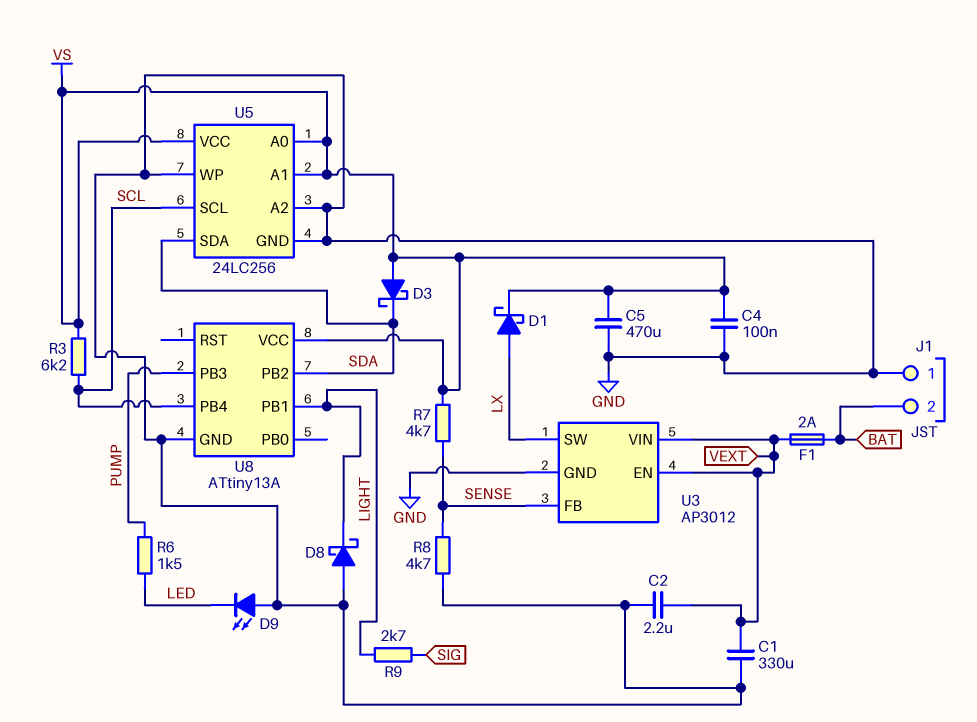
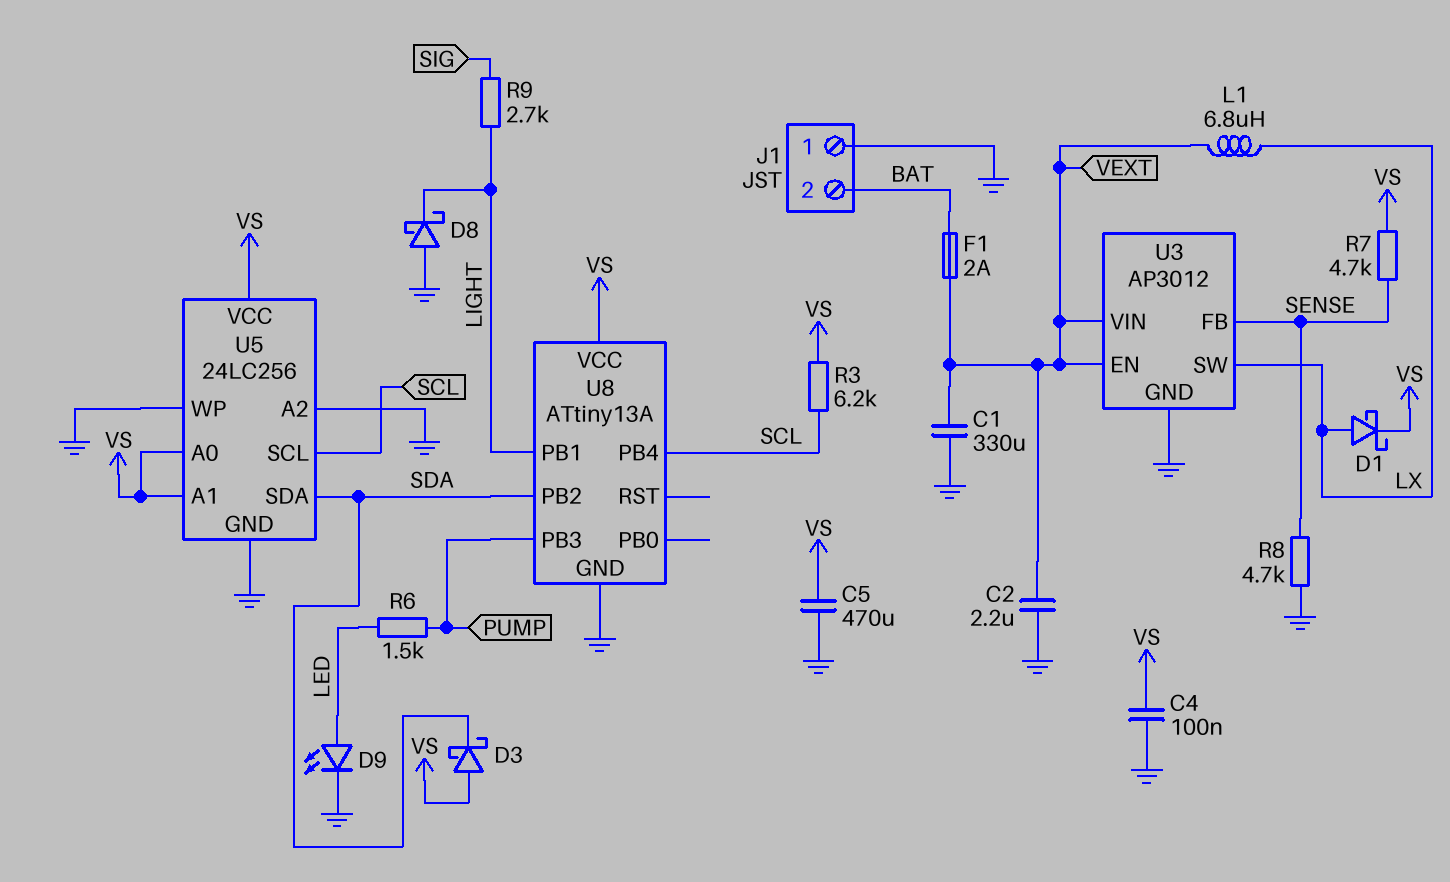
D9: LED (A GND, K LED) -> LED (A LED, K GND)
L1: none -> 6.8uH (LX, VEXT)

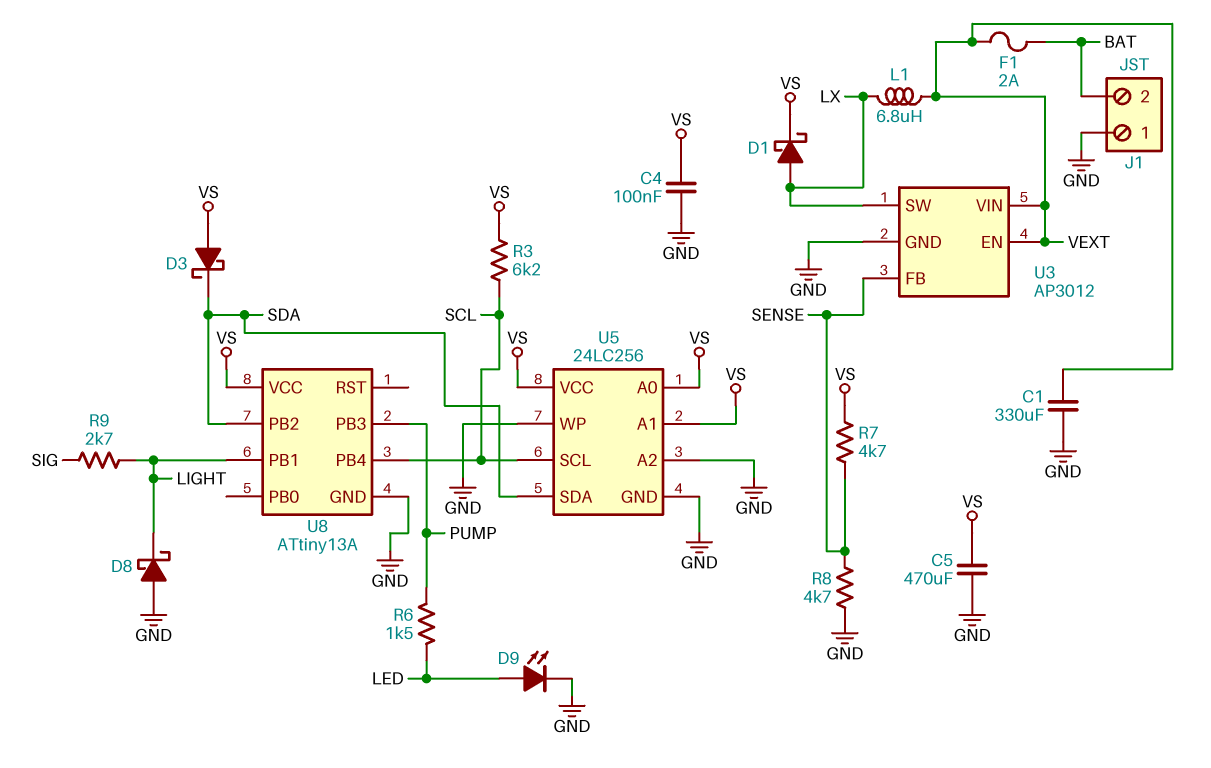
C2: 2.2uF (GND, VEXT) -> none

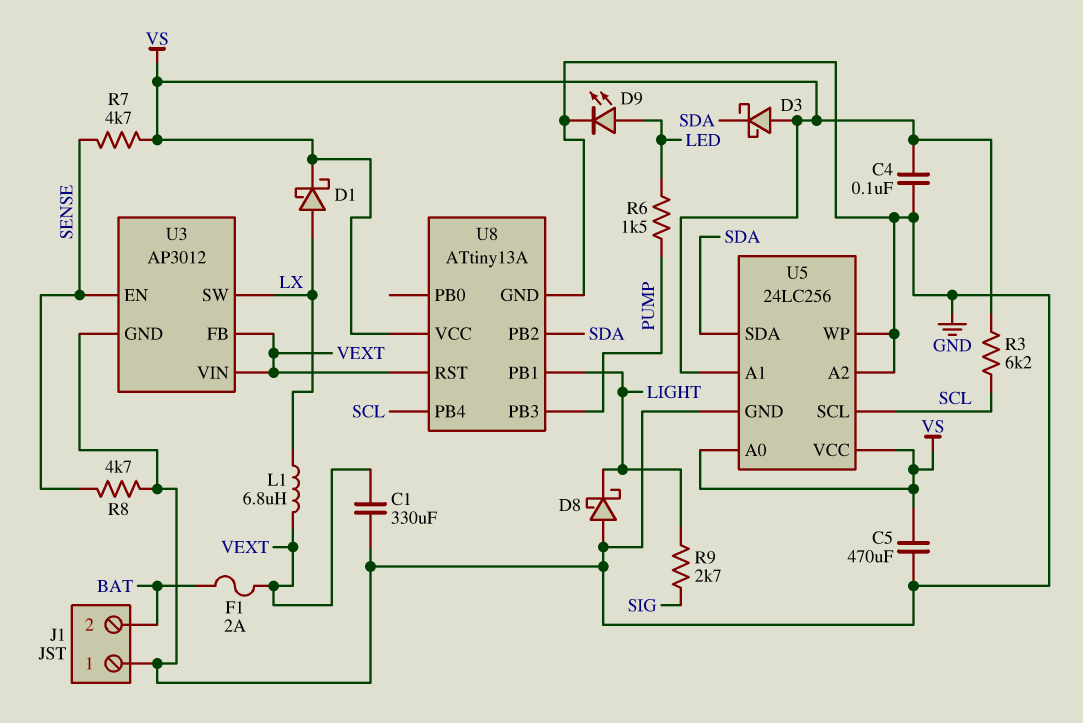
U3 pin EN: VEXT -> SENSE
U3 pin FB: SENSE -> VEXT
U8 pin RST: none -> VEXT

